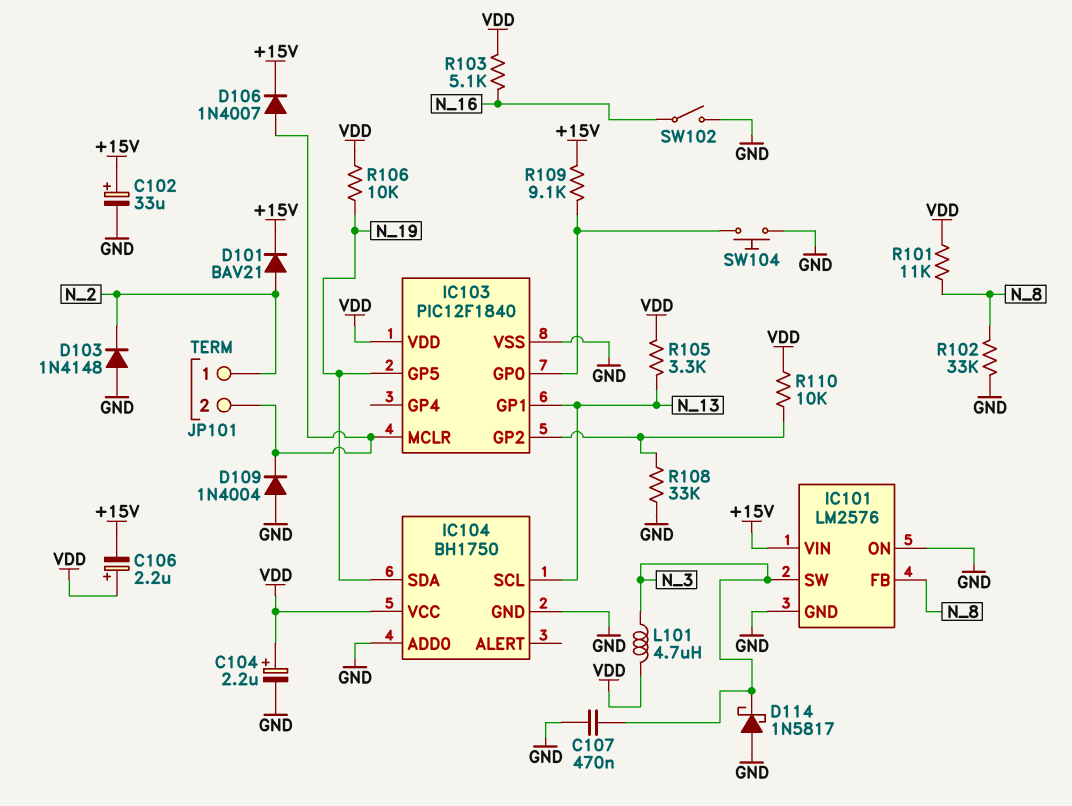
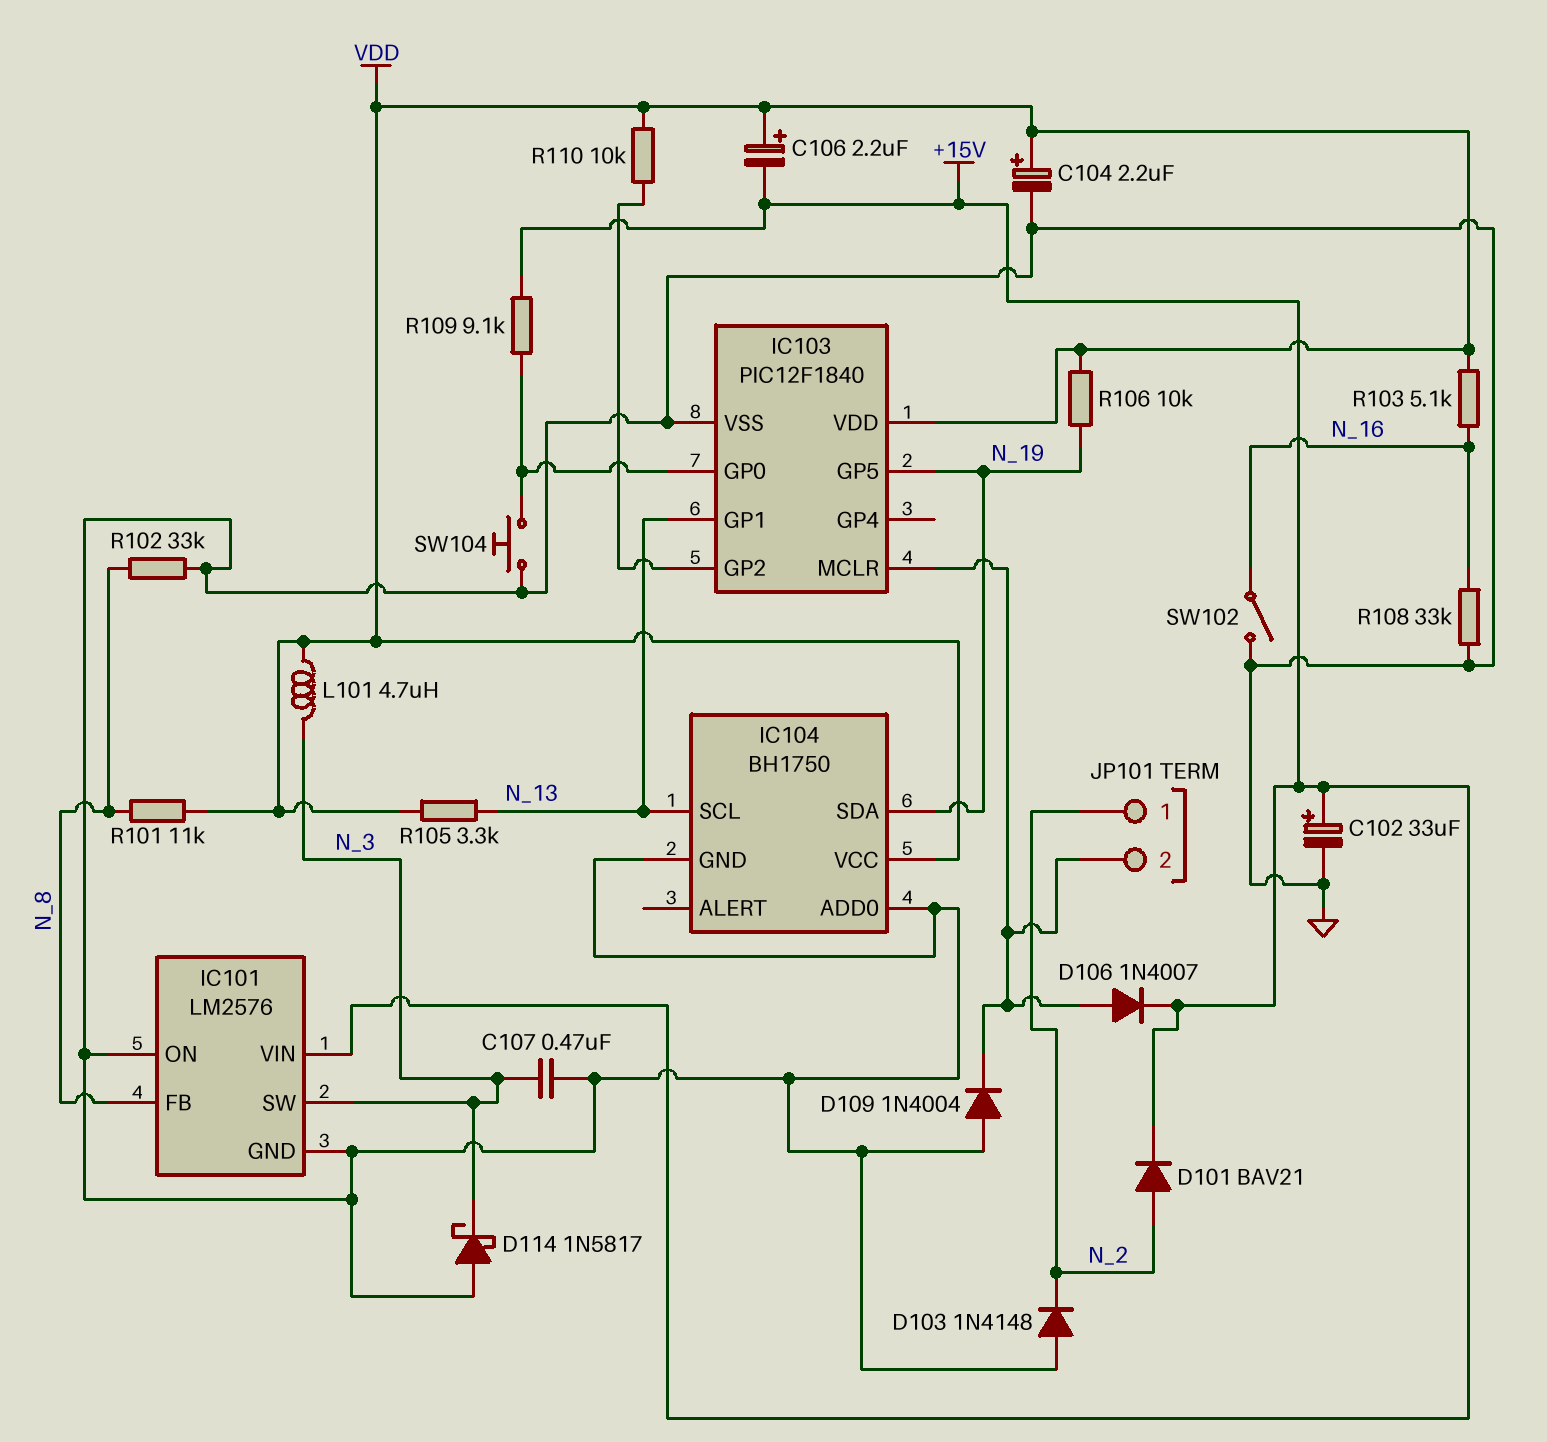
R108: 33k (GND, IC103/GP2) -> 33k (GND, N_16)

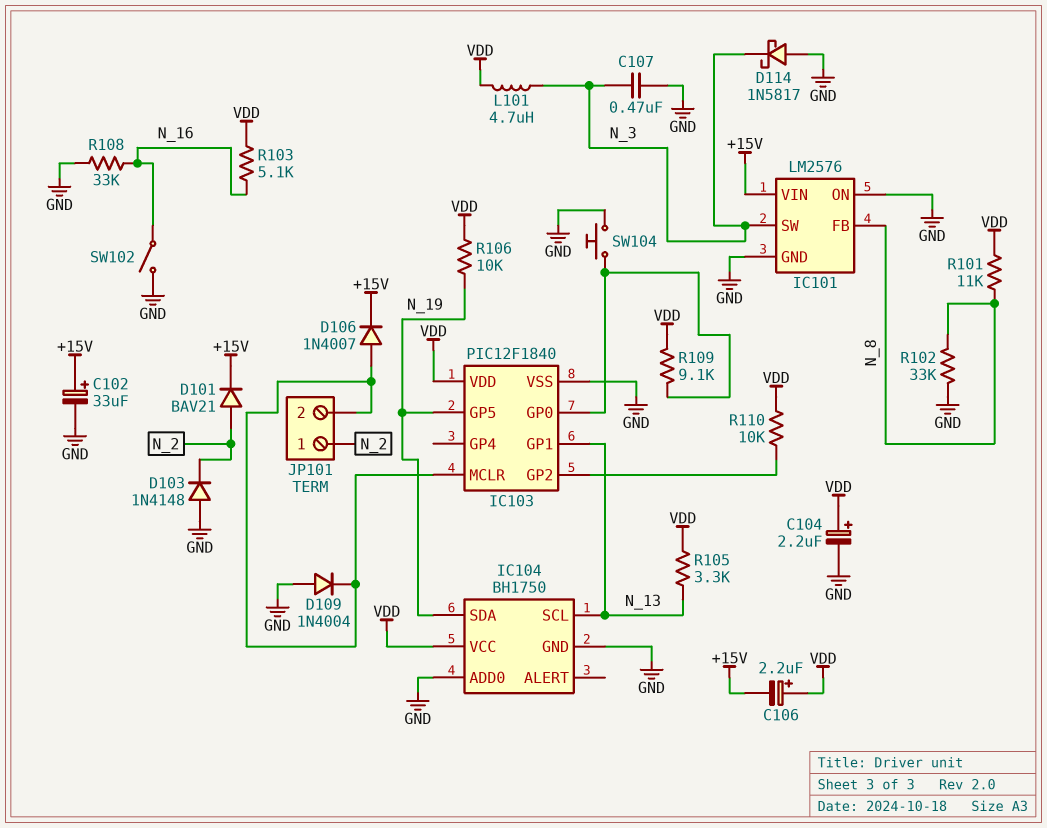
R109: 9.1k (+15V, IC103/GP0) -> 9.1k (IC103/GP0, VDD)

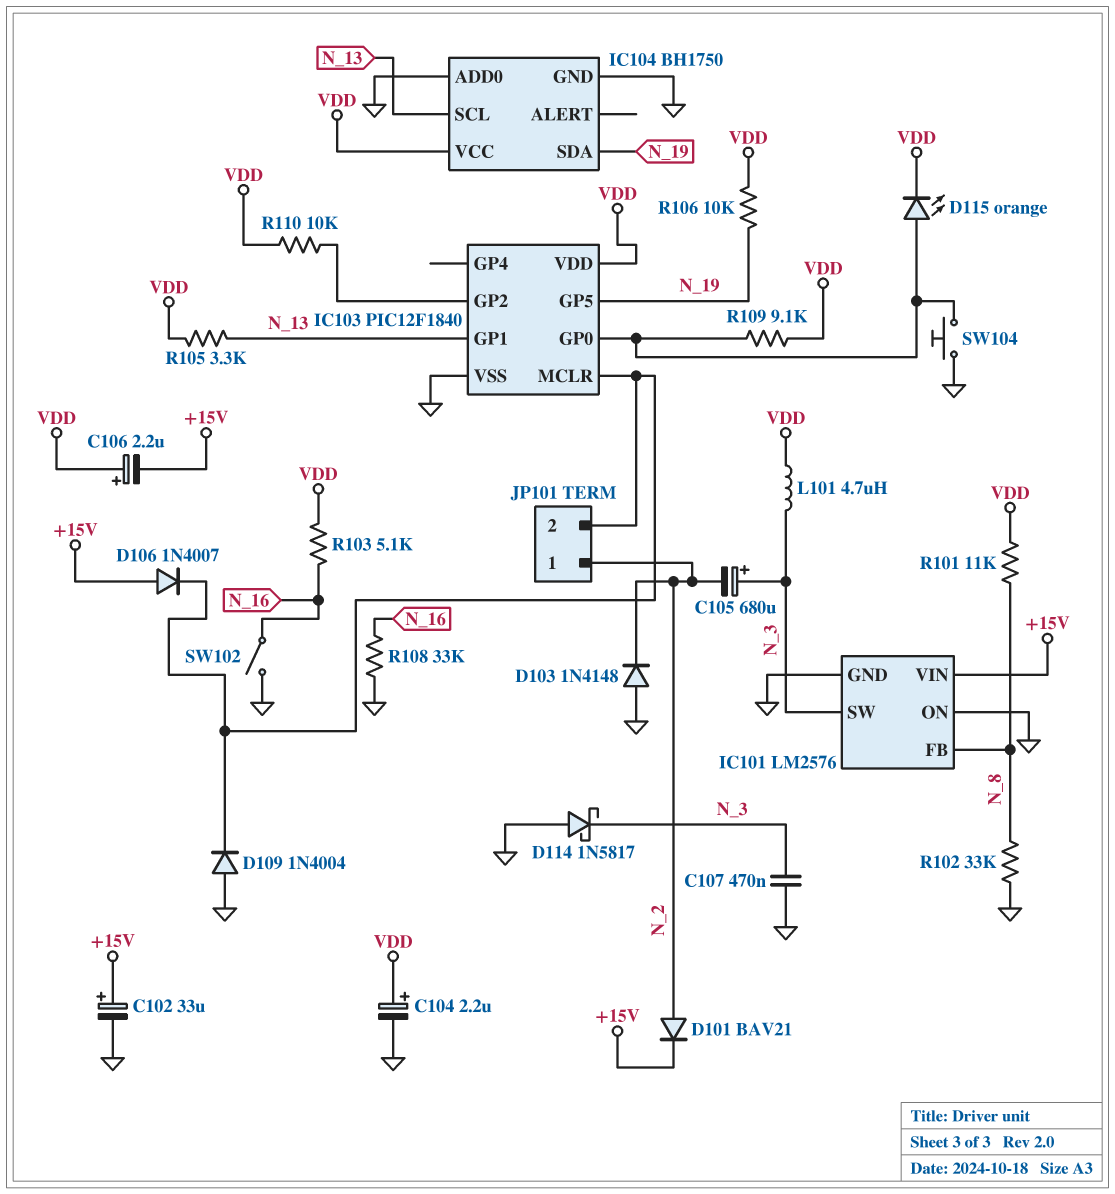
C105: none -> 680uF (plus N_3, minus N_2)
D106: diode 1N4007 (A IC103/MCLR, K +15V) -> diode 1N4007 (A +15V, K IC103/MCLR)
D115: none -> LED orange (A IC103/GP0, K VDD)

